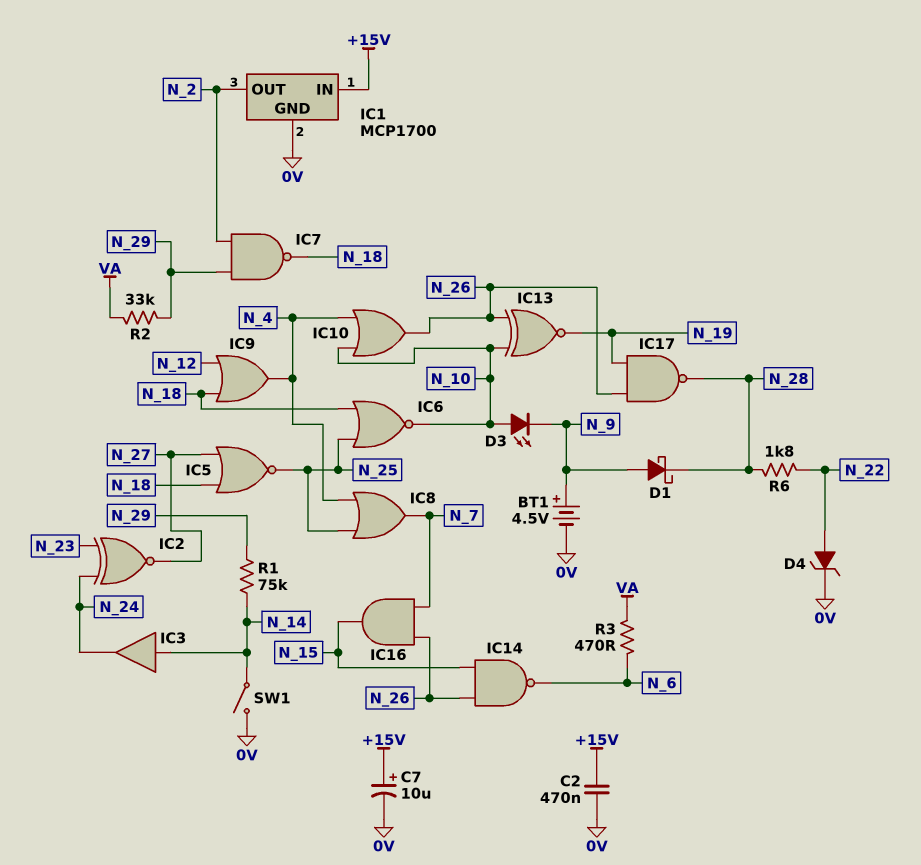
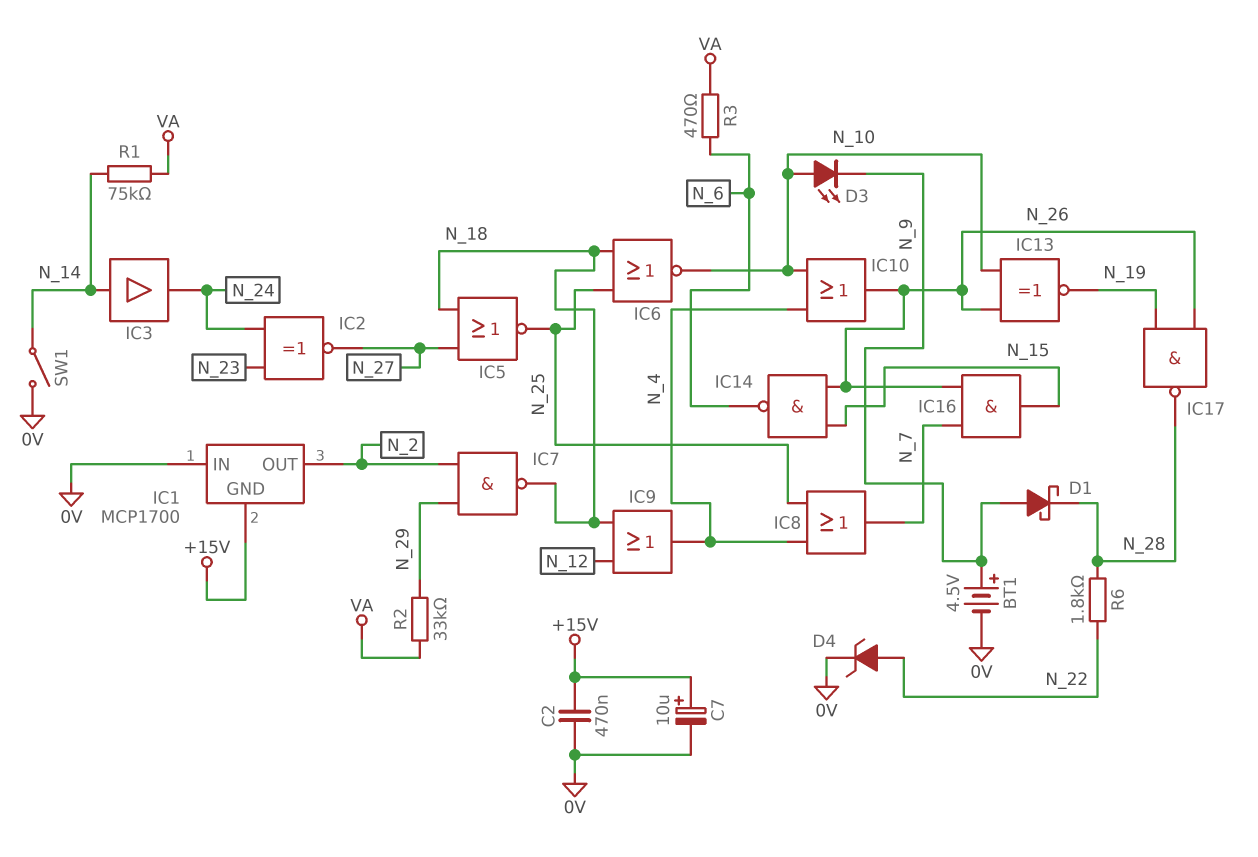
IC1 pin GND: 0V -> +15V
IC1 pin IN: +15V -> 0V
R1: 75k (N_14, N_29) -> 75k (N_14, VA)

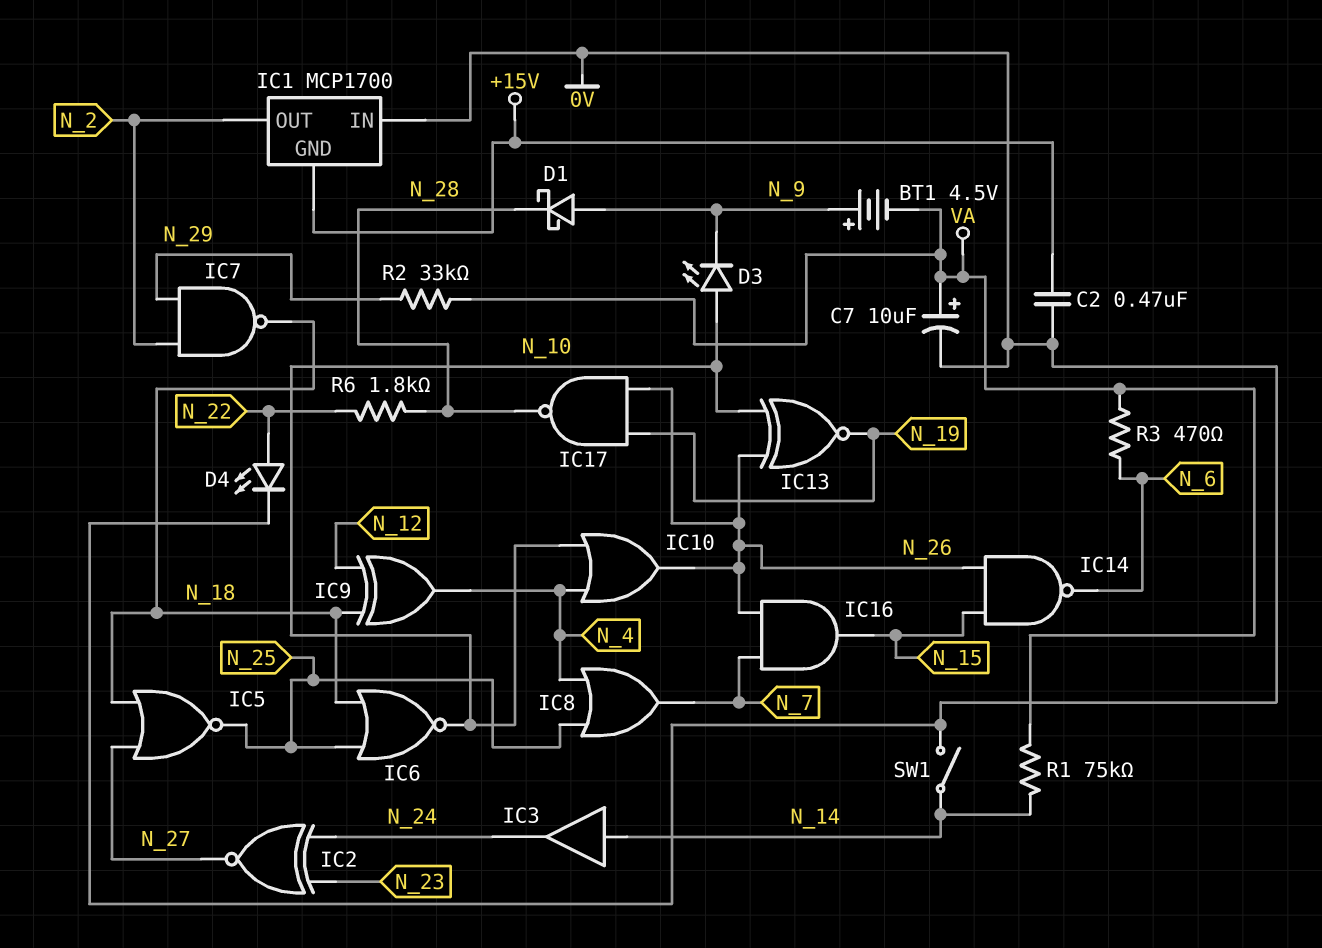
BT1: 4.5V (plus N_9, minus 0V) -> 4.5V (plus N_9, minus VA)
C7: 10uF (plus +15V, minus 0V) -> 10uF (plus VA, minus 0V)
D4: zener (A N_22, K 0V) -> LED (A N_22, K 0V)
IC9: OR (in N_12, in N_18, out N_4) -> XOR (in N_12, in N_18, out N_4)

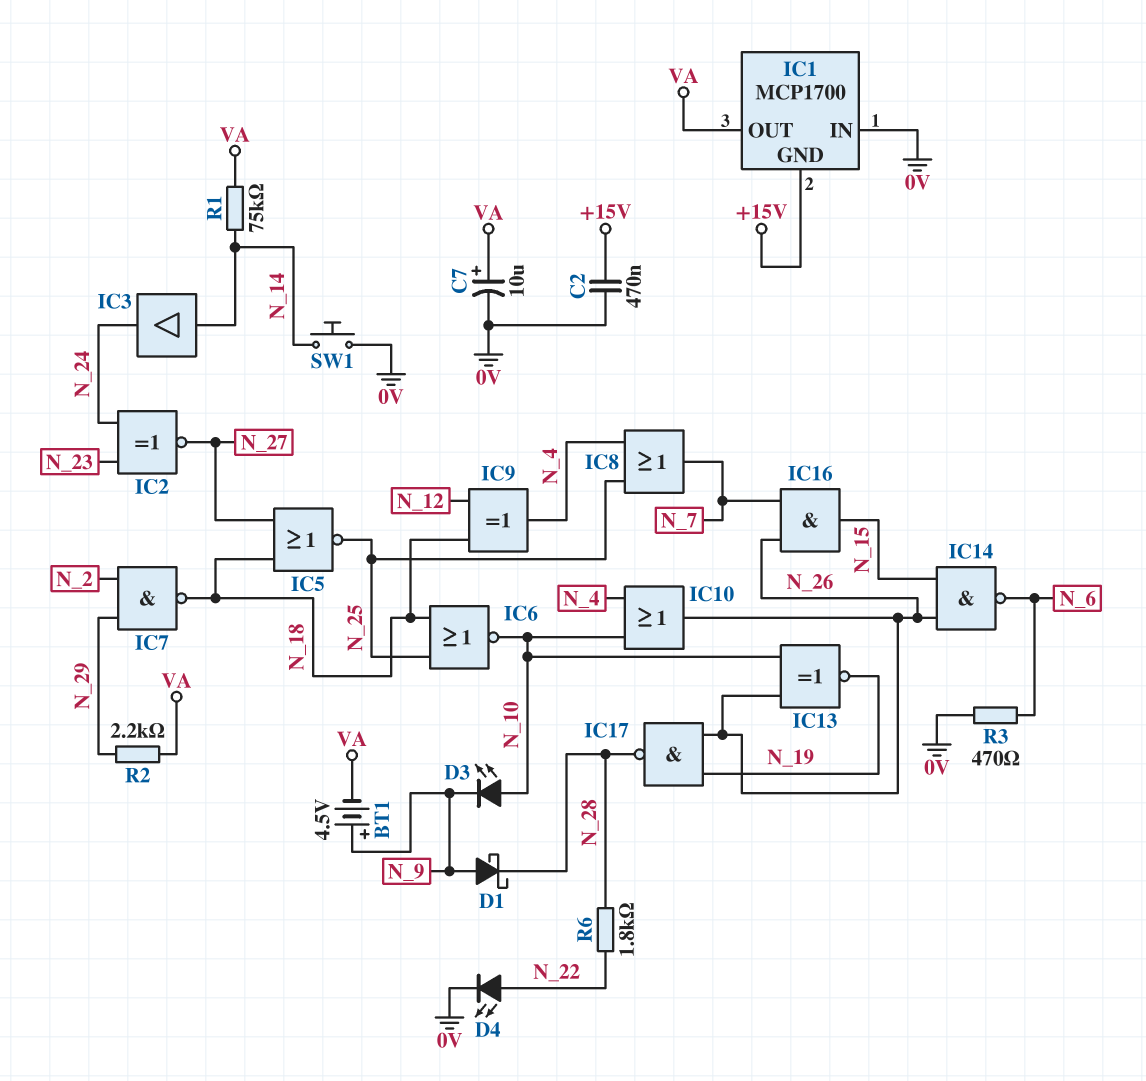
IC1 pin OUT: N_2 -> VA
R2: 33k (N_29, VA) -> 2.2k (N_29, VA)
R3: 470 (N_6, VA) -> 470 (0V, N_6)
SW1: switch (0V, N_14) -> button (0V, N_14)

